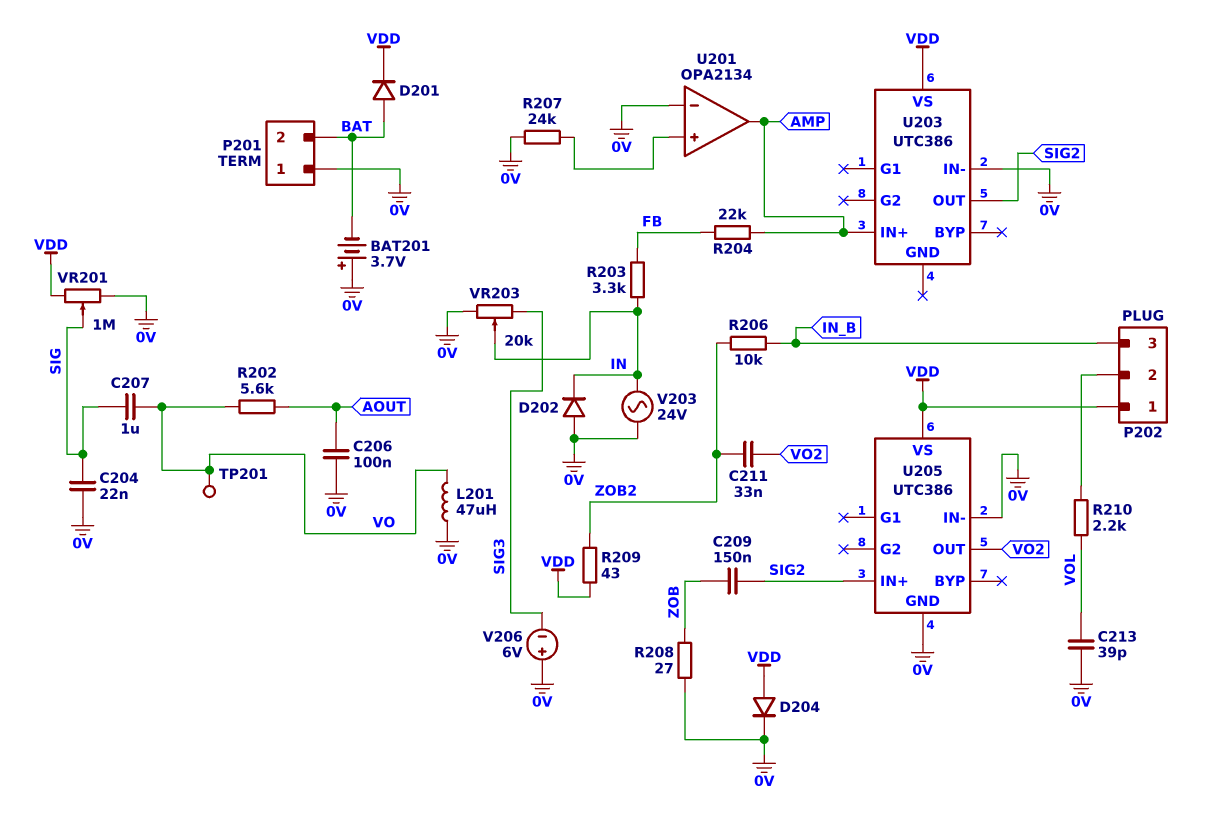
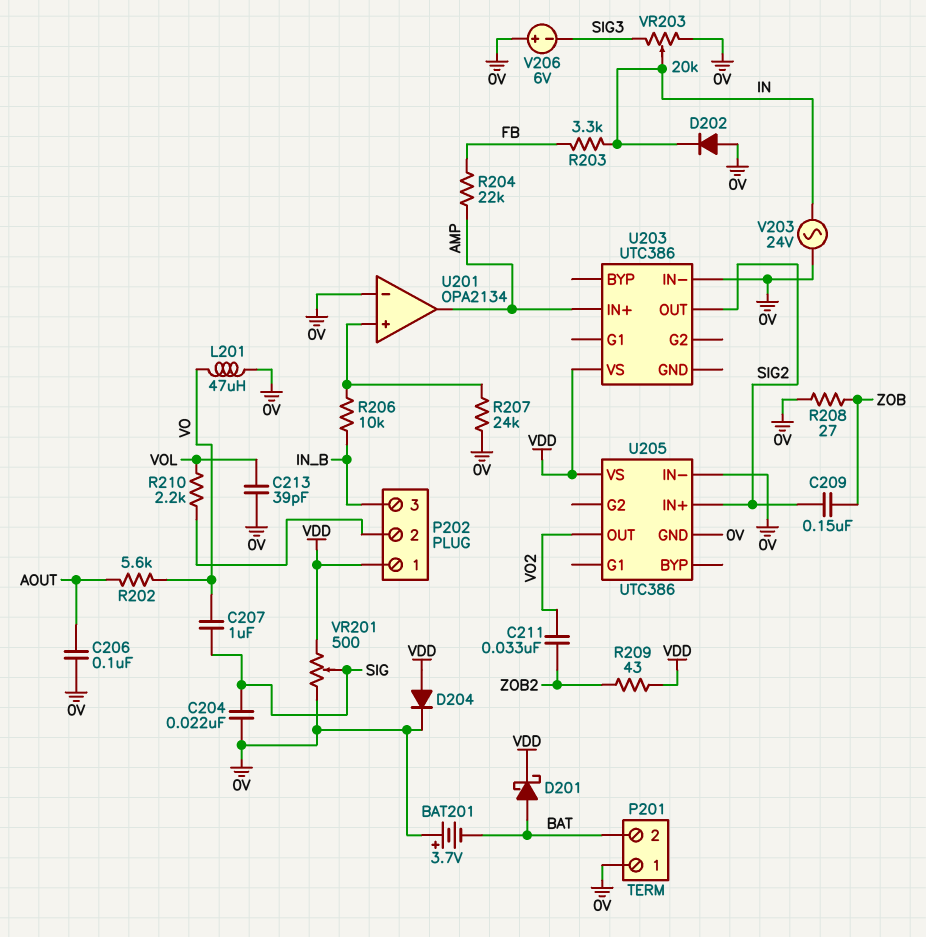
D201: diode (A BAT, K VDD) -> schottky (A BAT, K VDD)
R206: 10k (IN_B, ZOB2) -> 10k (IN_B, U201/in+)
TP201: test point (VO) -> none
VR201: 1M (0V, VDD, wiper SIG) -> 500 (0V, VDD, wiper SIG)

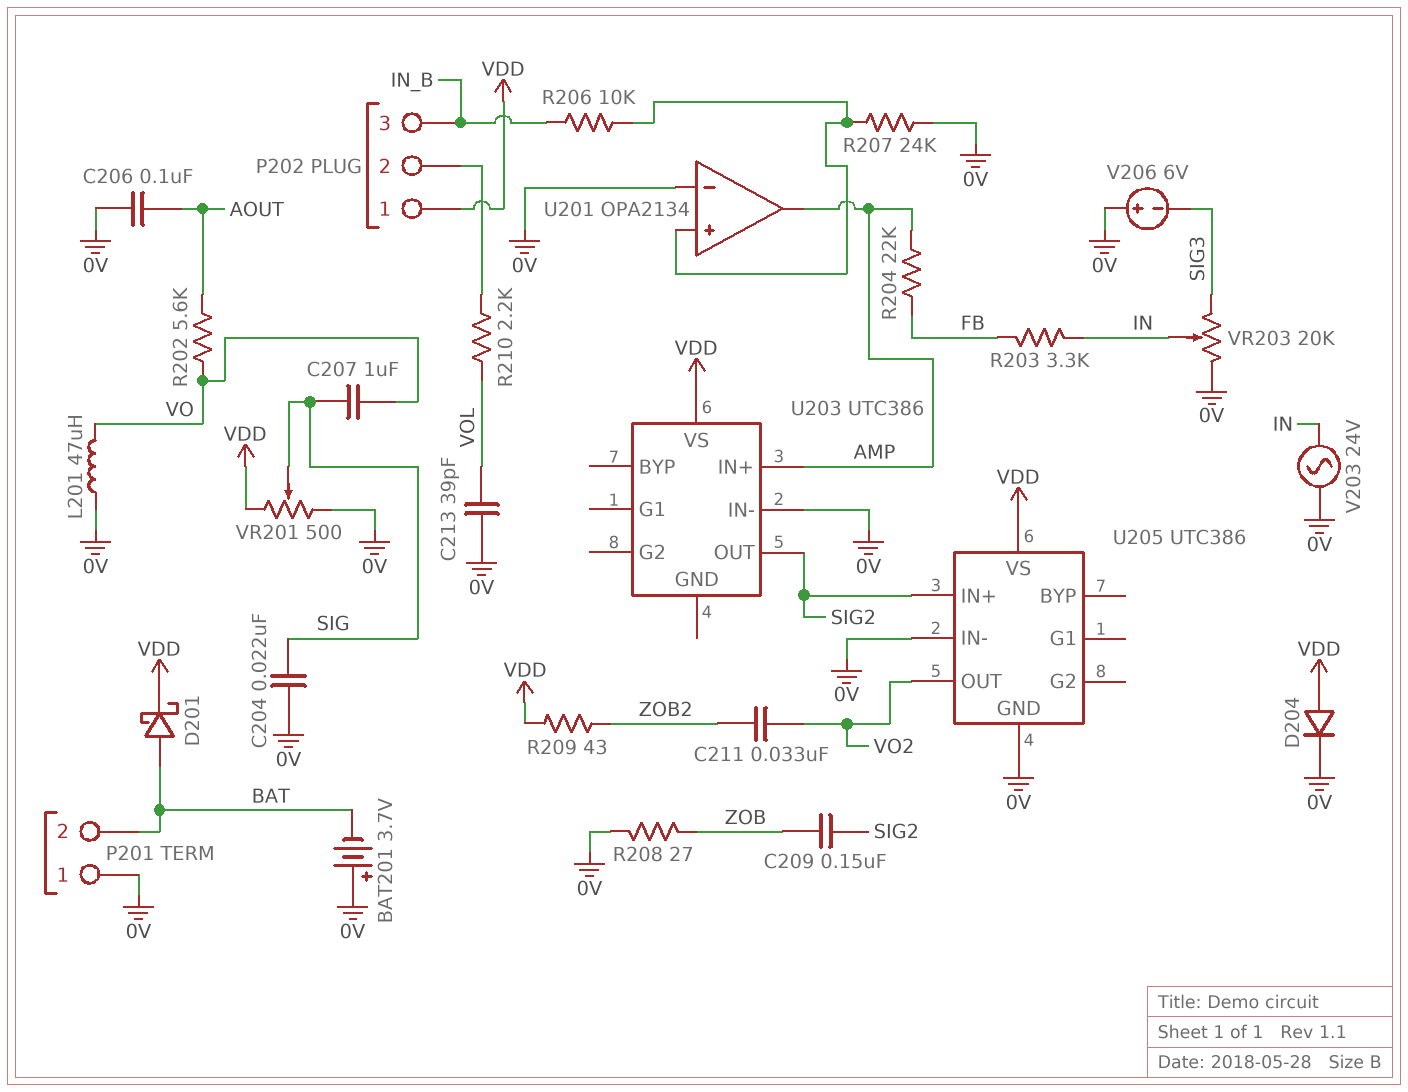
D202: diode (A 0V, K IN) -> none

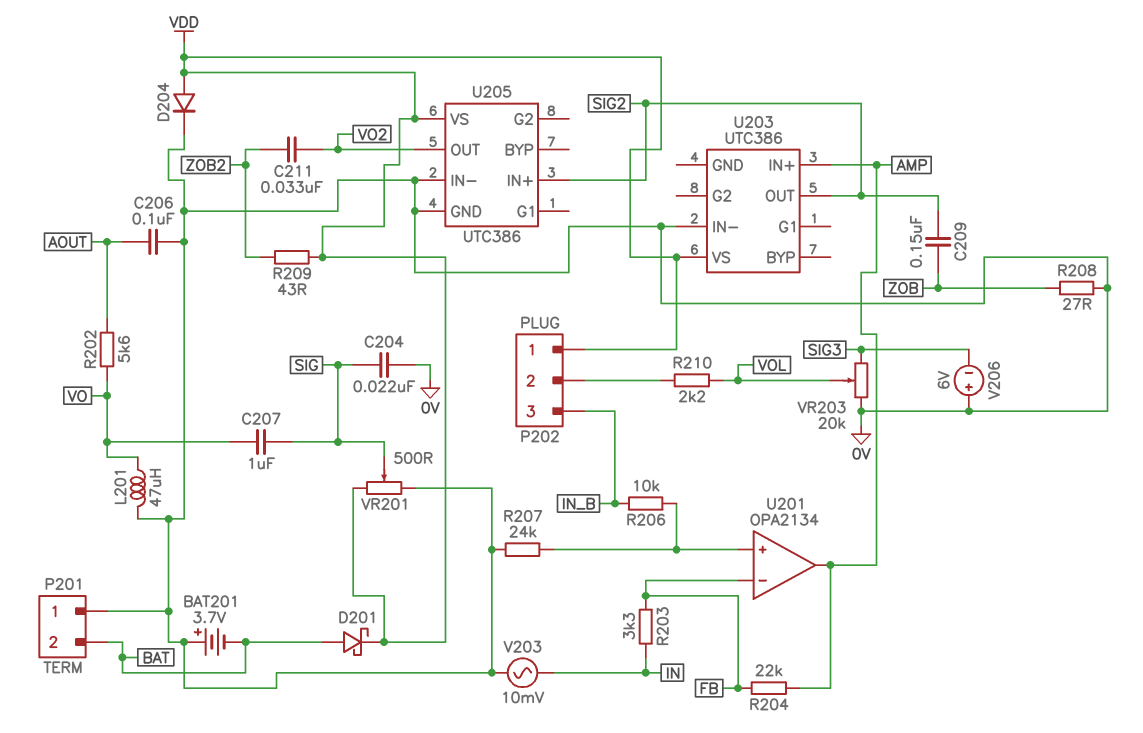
C213: 39pF (0V, VOL) -> none
U201 pin in-: 0V -> FB
V203: AC 24V (0V, IN) -> AC 10mV (0V, IN)
VR203: 20k (0V, SIG3, wiper IN) -> 20k (0V, SIG3, wiper VOL)

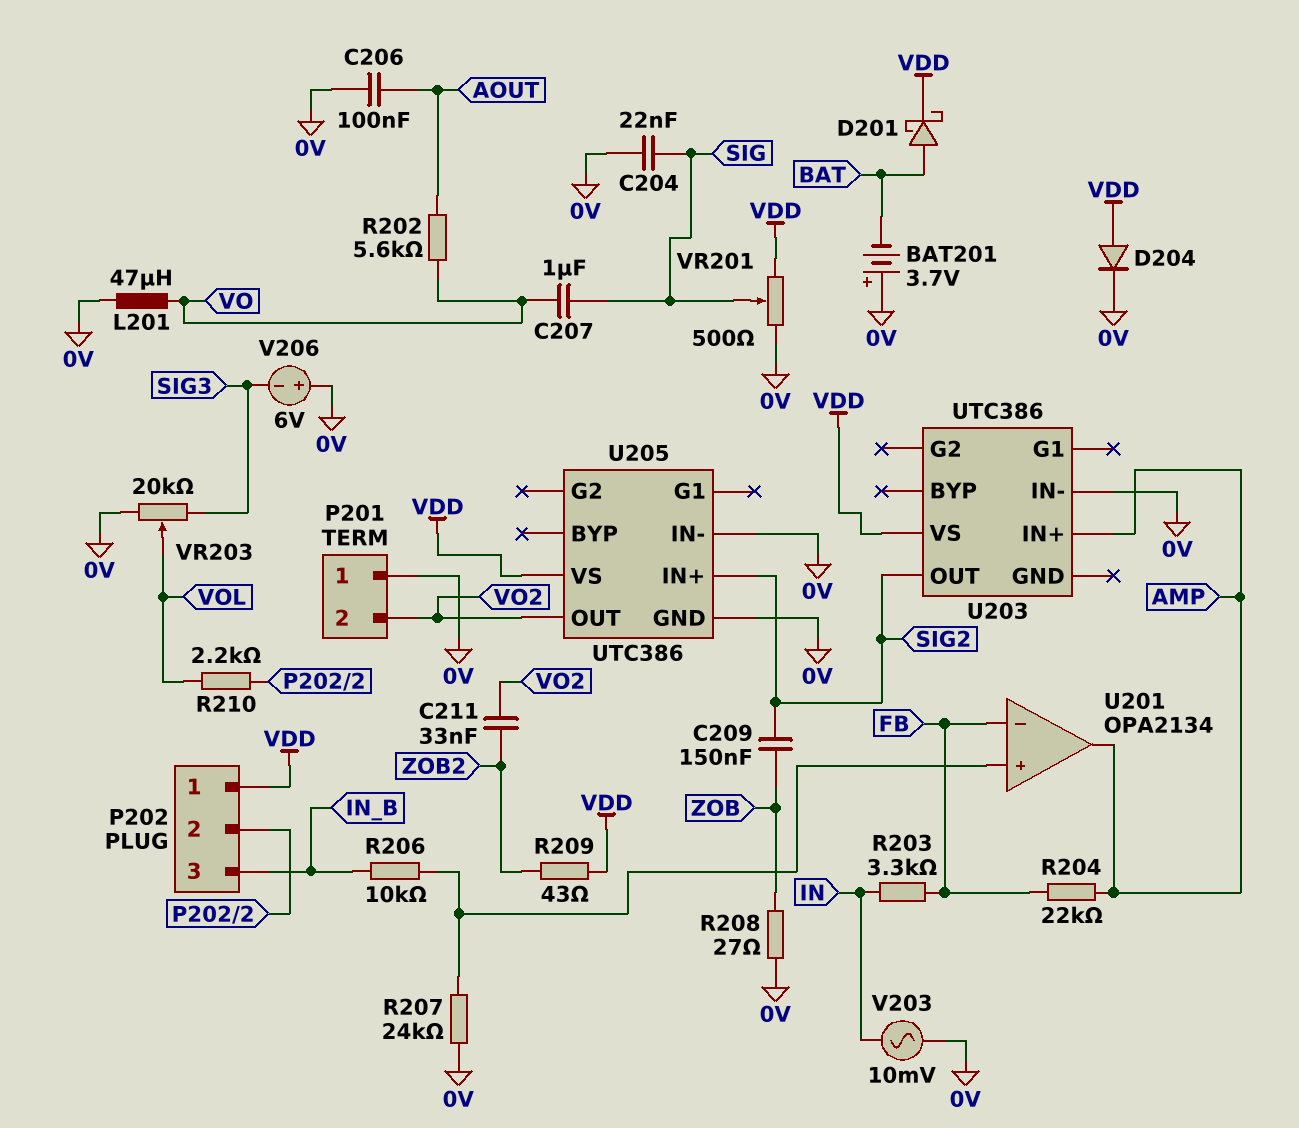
P201 pin 2: BAT -> VO2

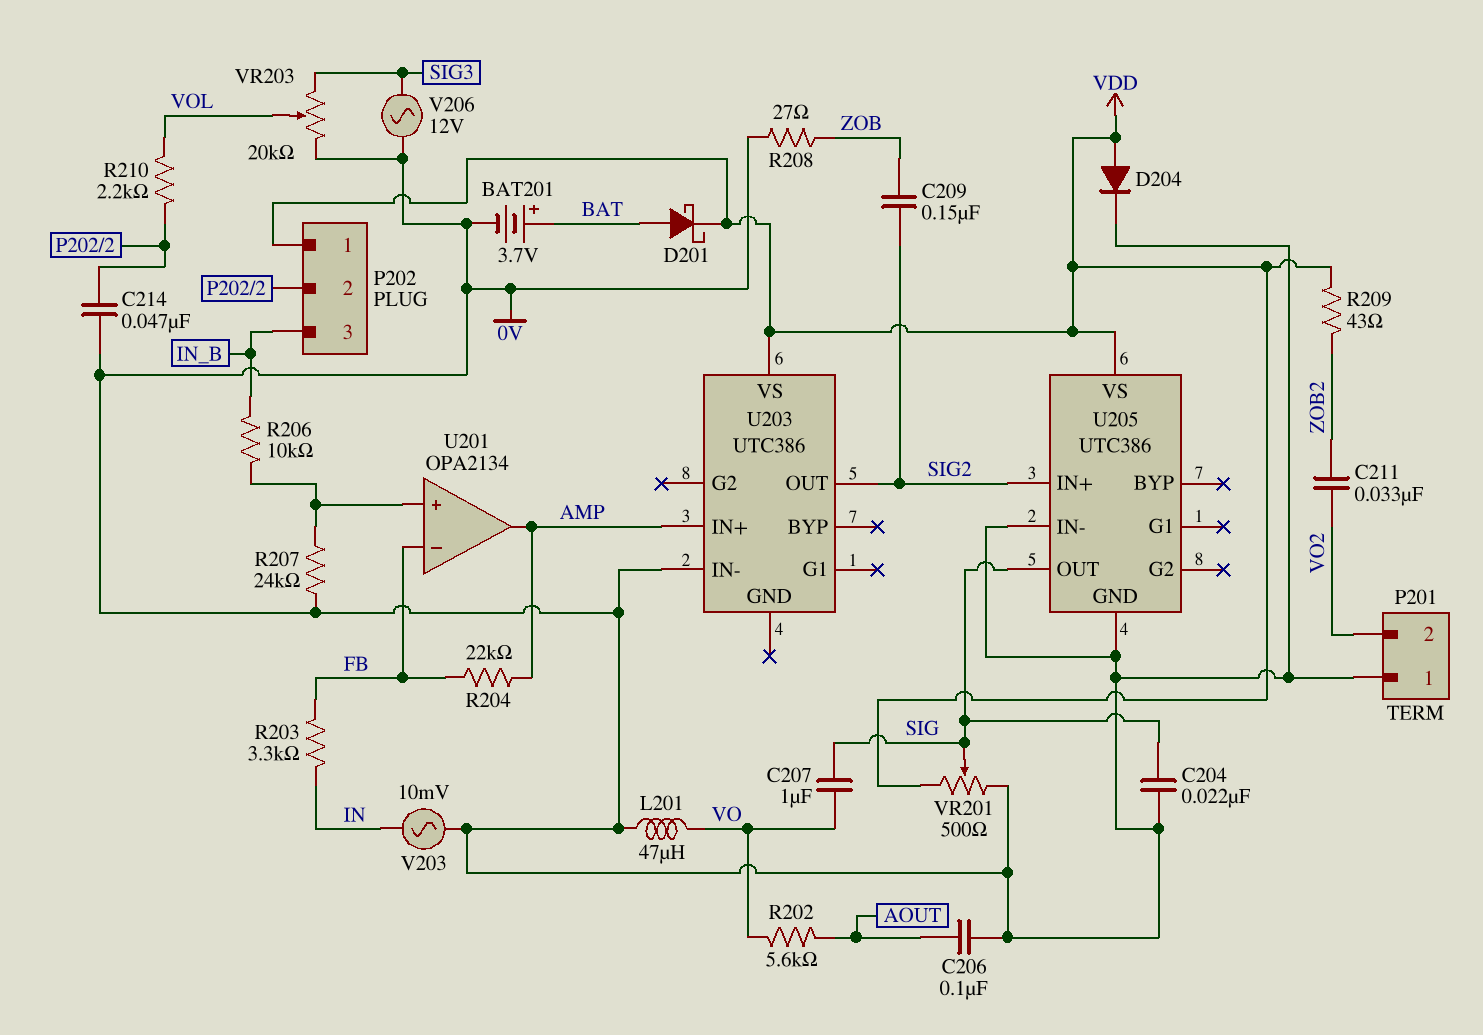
BAT201: 3.7V (plus 0V, minus BAT) -> 3.7V (plus BAT, minus 0V)
C214: none -> 47nF (0V, P202/2)
U205 pin OUT: VO2 -> SIG
V206: 6V (plus 0V, minus SIG3) -> AC 12V (0V, SIG3)

